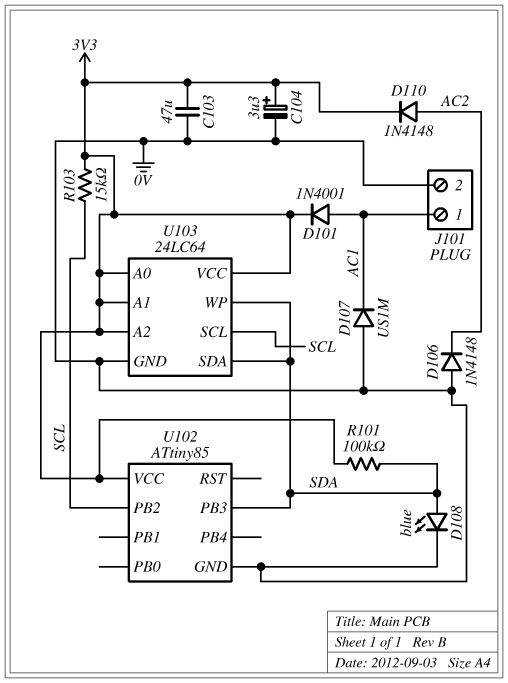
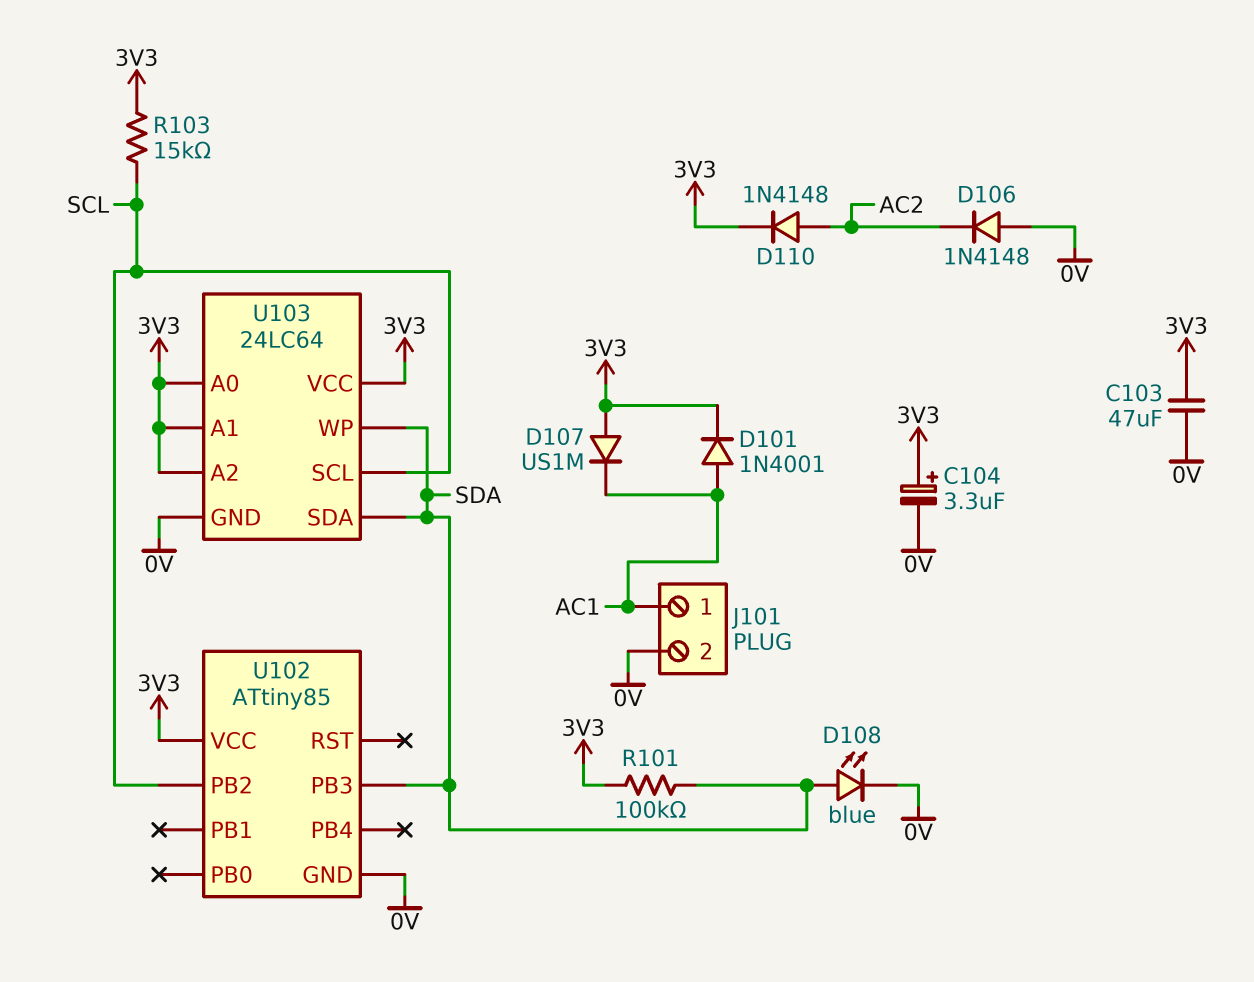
D107: diode US1M (A 0V, K AC1) -> diode US1M (A 3V3, K AC1)

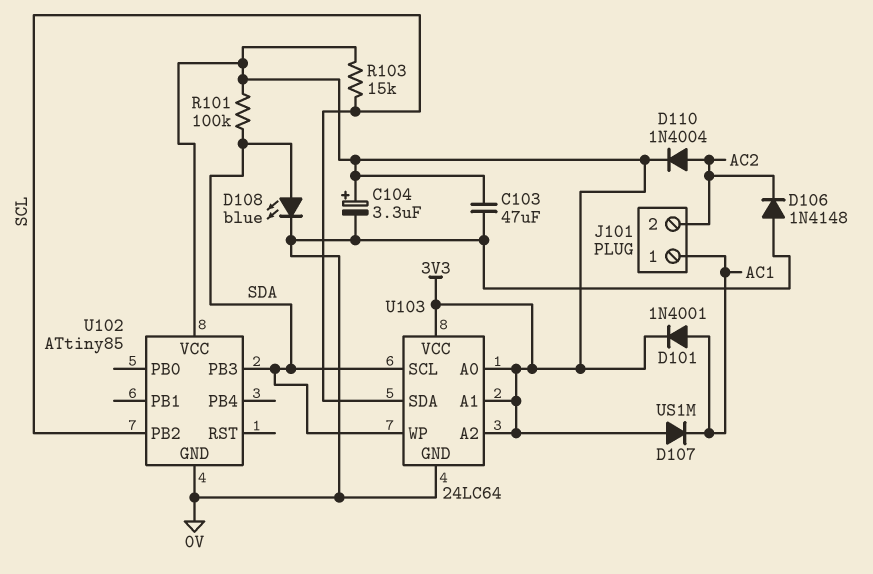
D110: diode 1N4148 (A AC2, K 3V3) -> diode 1N4004 (A AC2, K 3V3)
J101 pin 2: 0V -> AC2
U103 pin SCL: SCL -> SDA
U103 pin SDA: SDA -> SCL

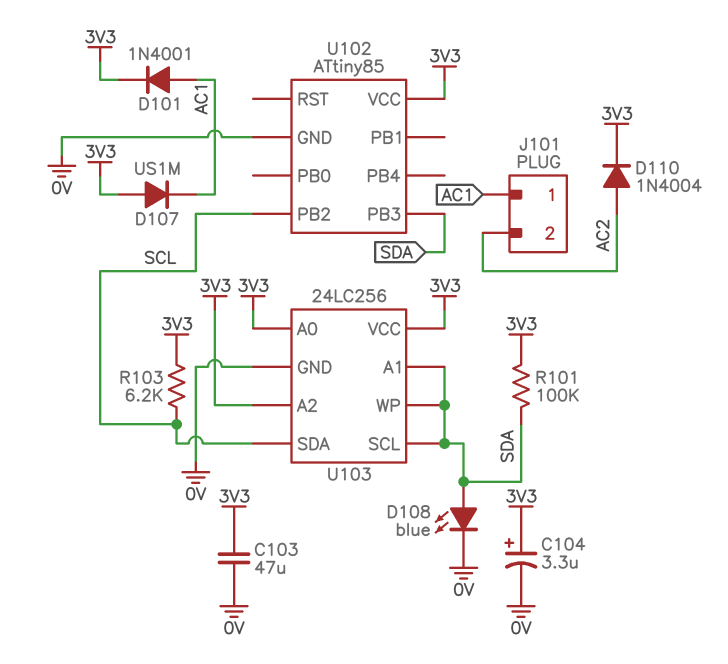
D106: diode 1N4148 (A 0V, K AC2) -> none
R103: 15k (3V3, SCL) -> 6.2k (3V3, SCL)
U103: 24LC64 -> 24LC256
U103 pin A1: 3V3 -> SDA

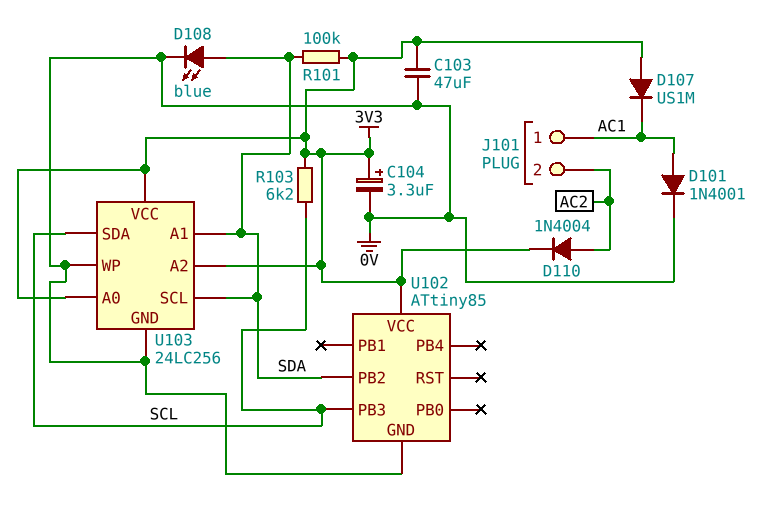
D101: diode 1N4001 (A AC1, K 3V3) -> diode 1N4001 (A AC1, K 0V)
U102 pin PB2: SCL -> SDA
U102 pin PB3: SDA -> SCL
U103 pin WP: SDA -> 0V

